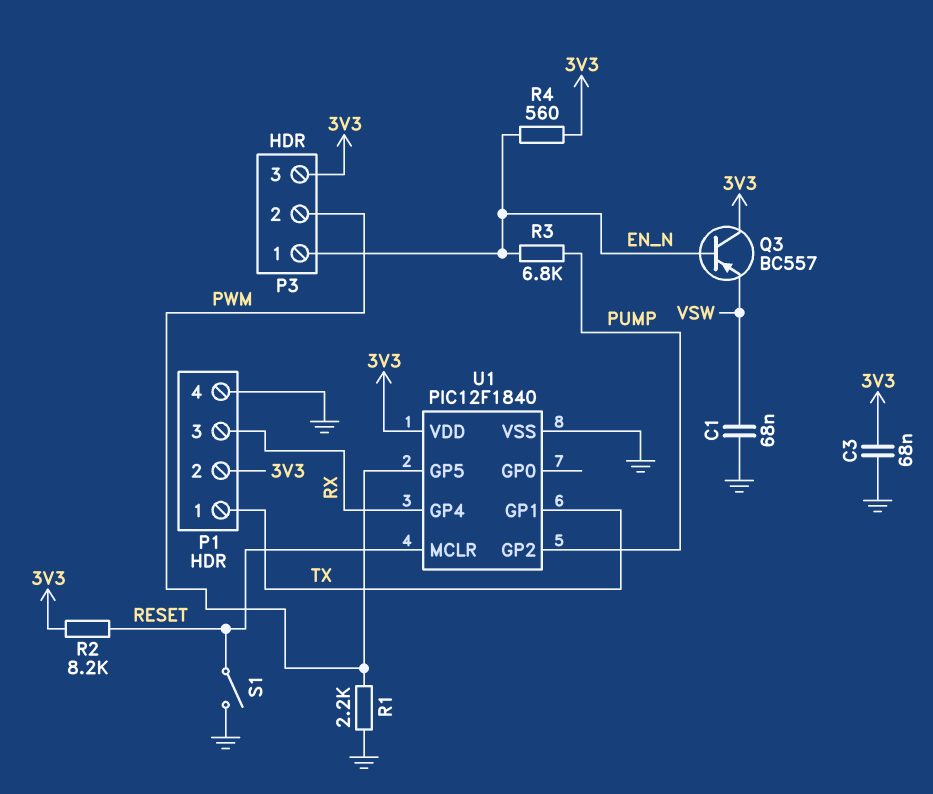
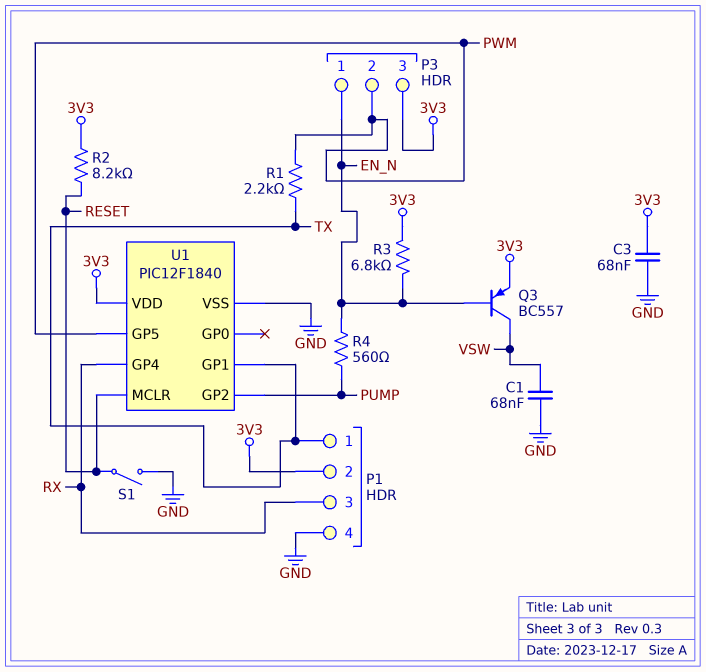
Q3: PNP BC557 (B EN_N, C 3V3, E VSW) -> PNP BC557 (B EN_N, C VSW, E 3V3)
R1: 2.2k (GND, PWM) -> 2.2k (PWM, TX)
R3: 6.8k (EN_N, PUMP) -> 6.8k (3V3, EN_N)
R4: 560 (3V3, EN_N) -> 560 (EN_N, PUMP)

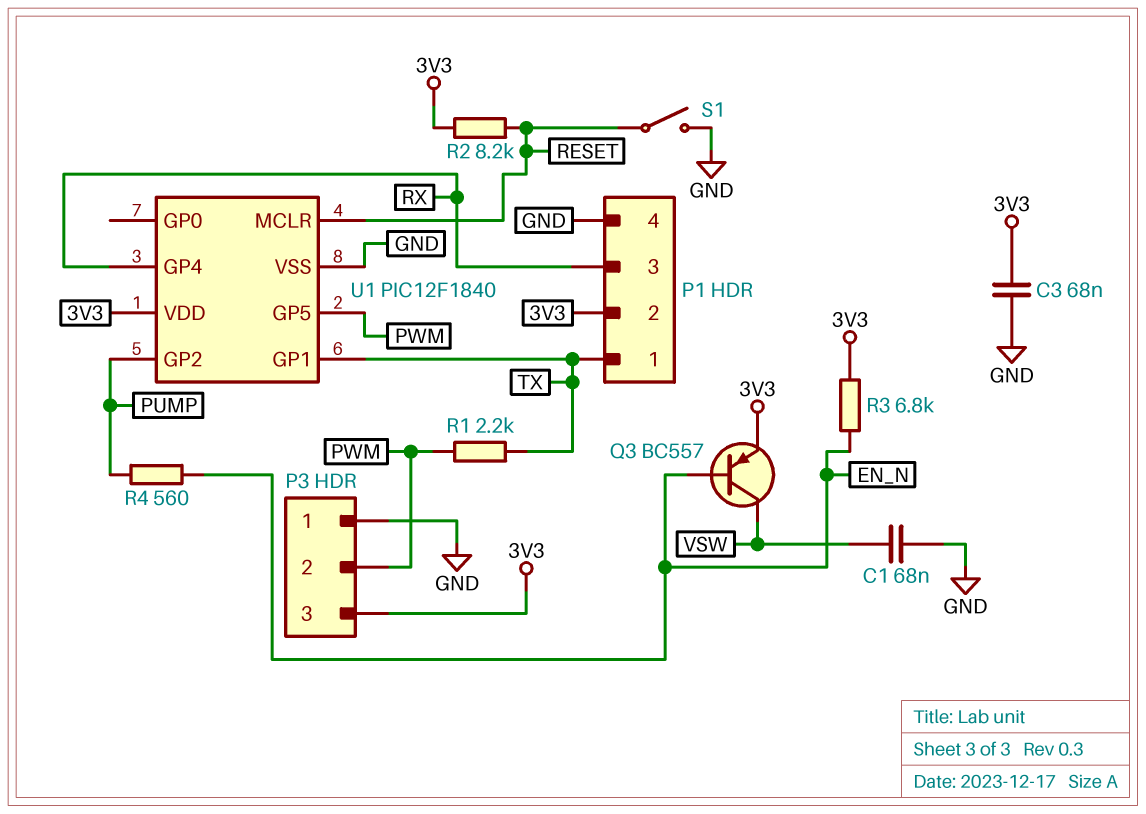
P3 pin 1: EN_N -> GND

